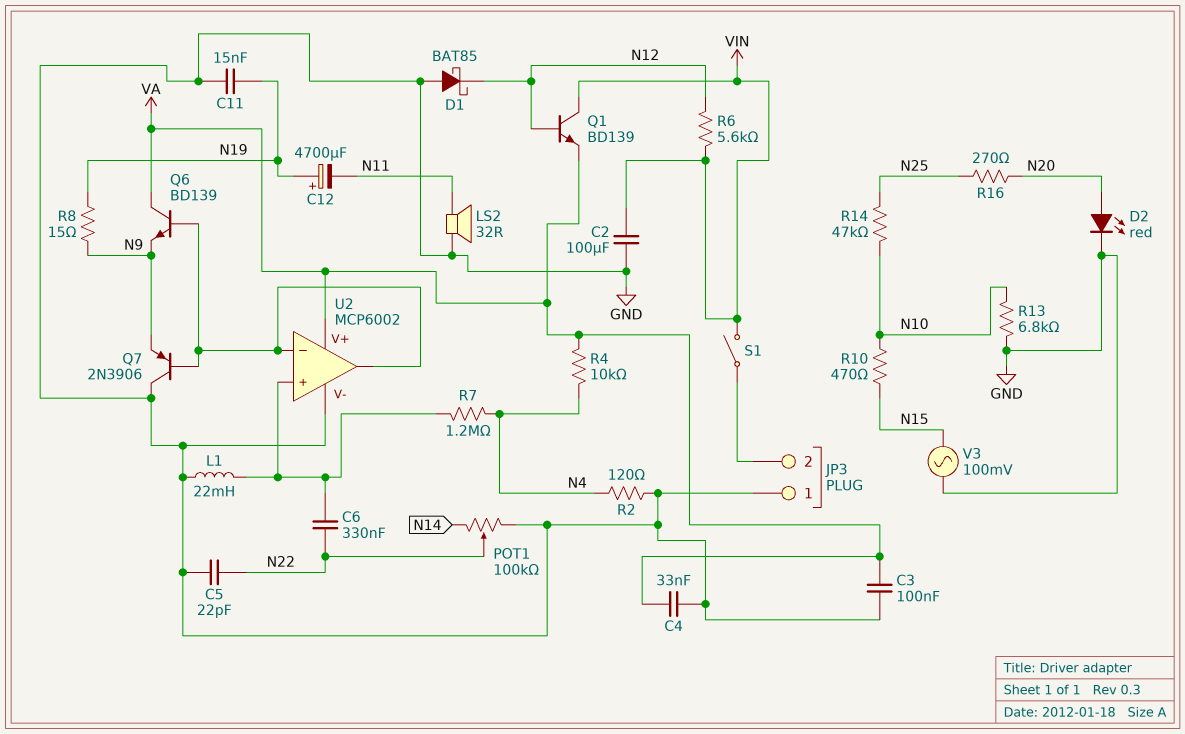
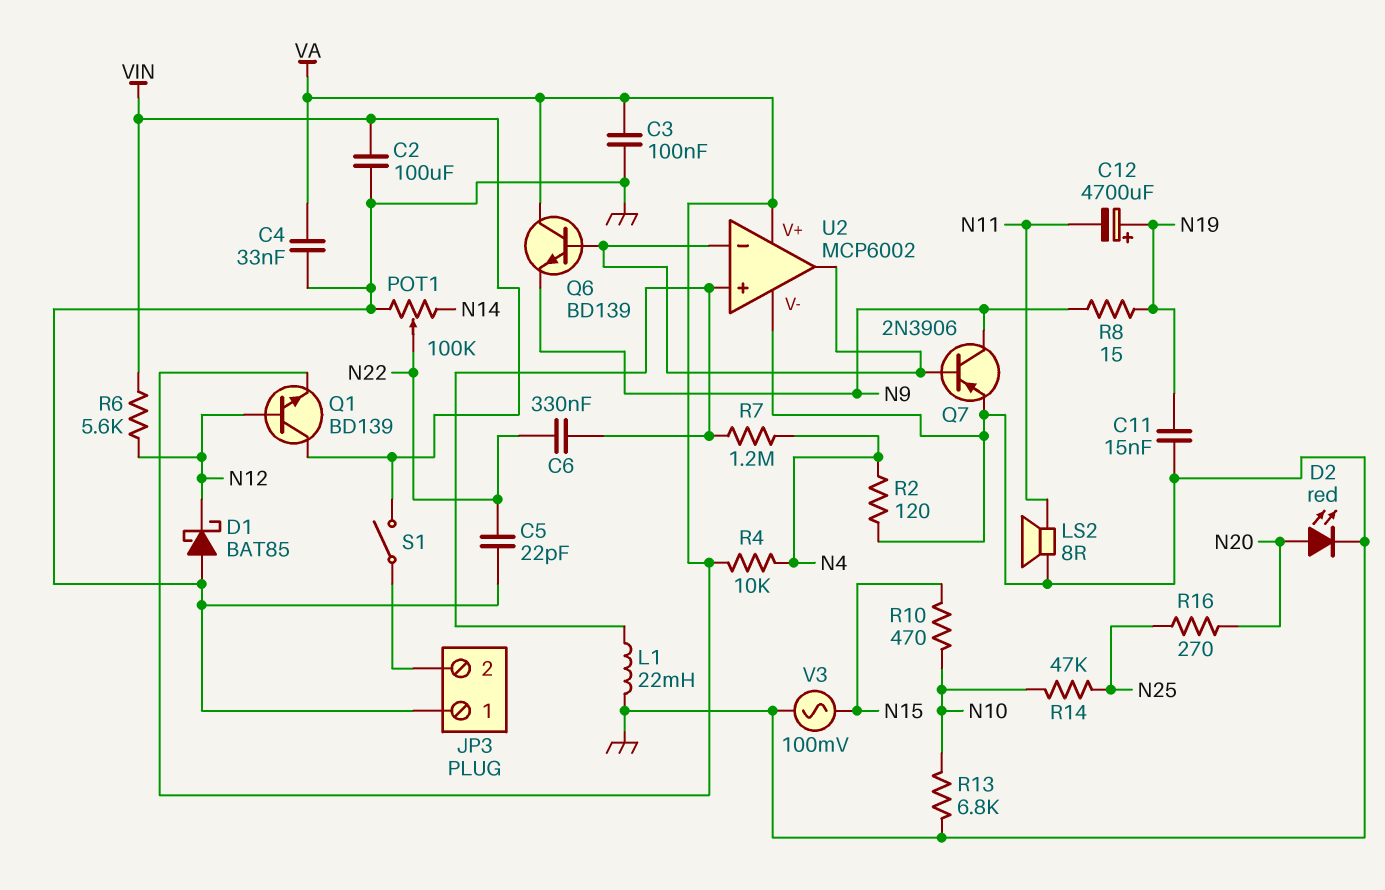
LS2: speaker 32R (GND, N11) -> speaker 8R (GND, N11)
Q7: PNP 2N3906 (B U2/in-, C GND, E N9) -> PNP 2N3906 (B U2/in-, C N9, E GND)

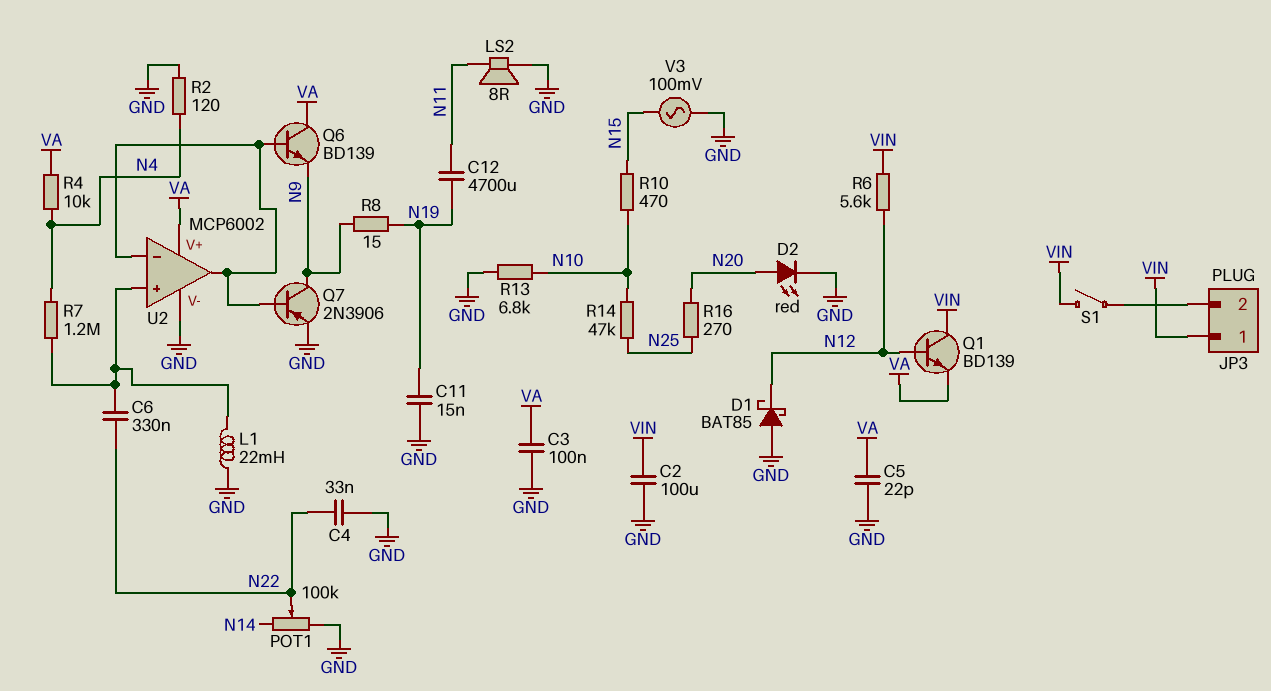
C4: 33nF (GND, VA) -> 33nF (GND, N22)
C5: 22pF (GND, N22) -> 22pF (GND, VA)
C12: 4700uF (plus N19, minus N11) -> 4700uF (N11, N19)
JP3 pin 1: GND -> VIN

